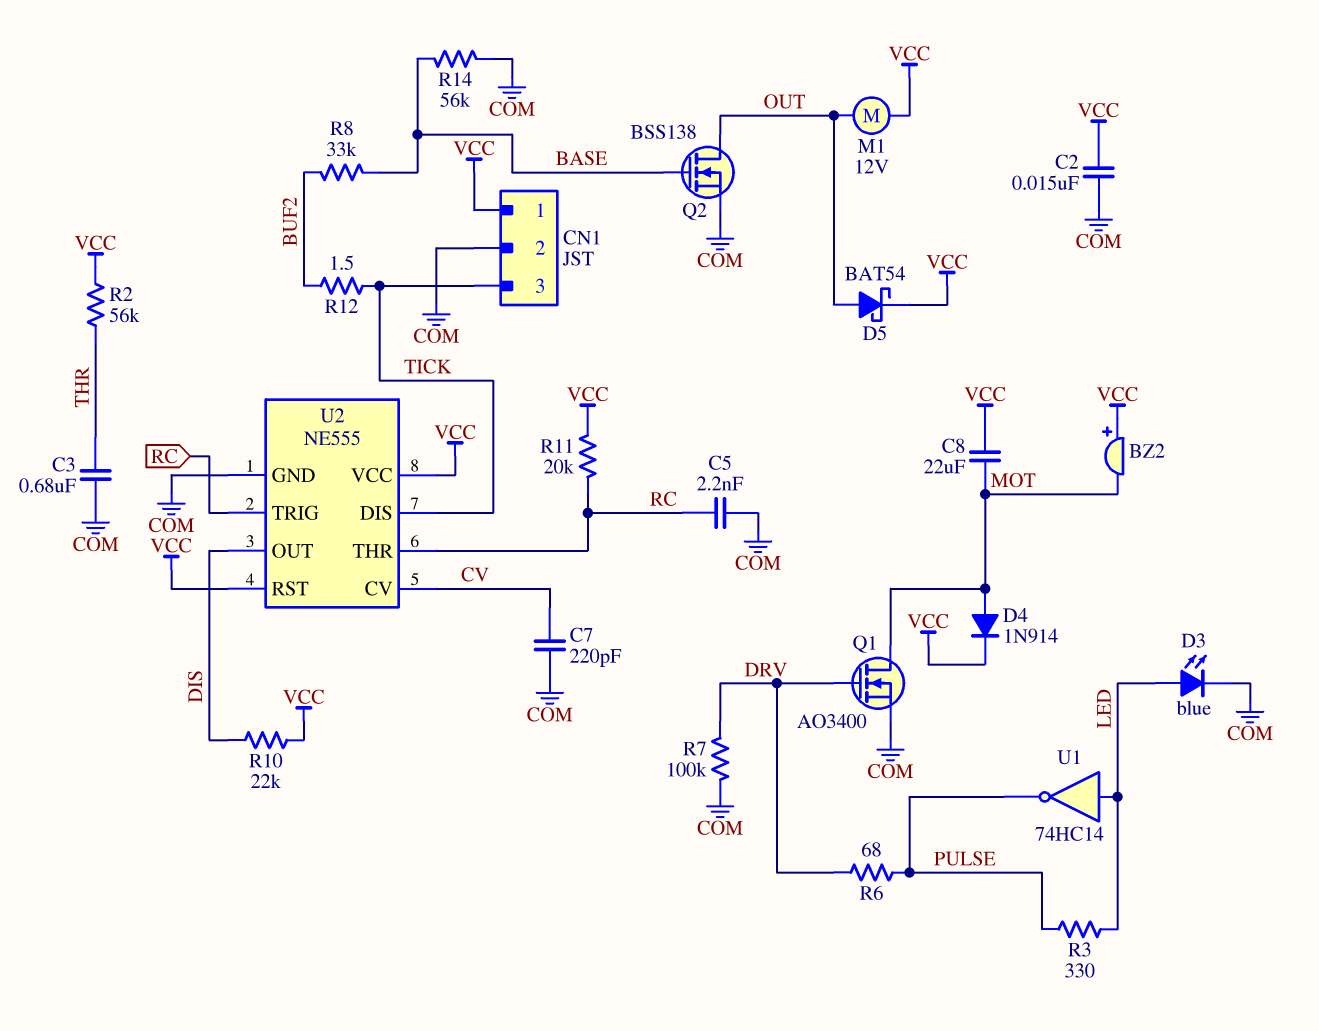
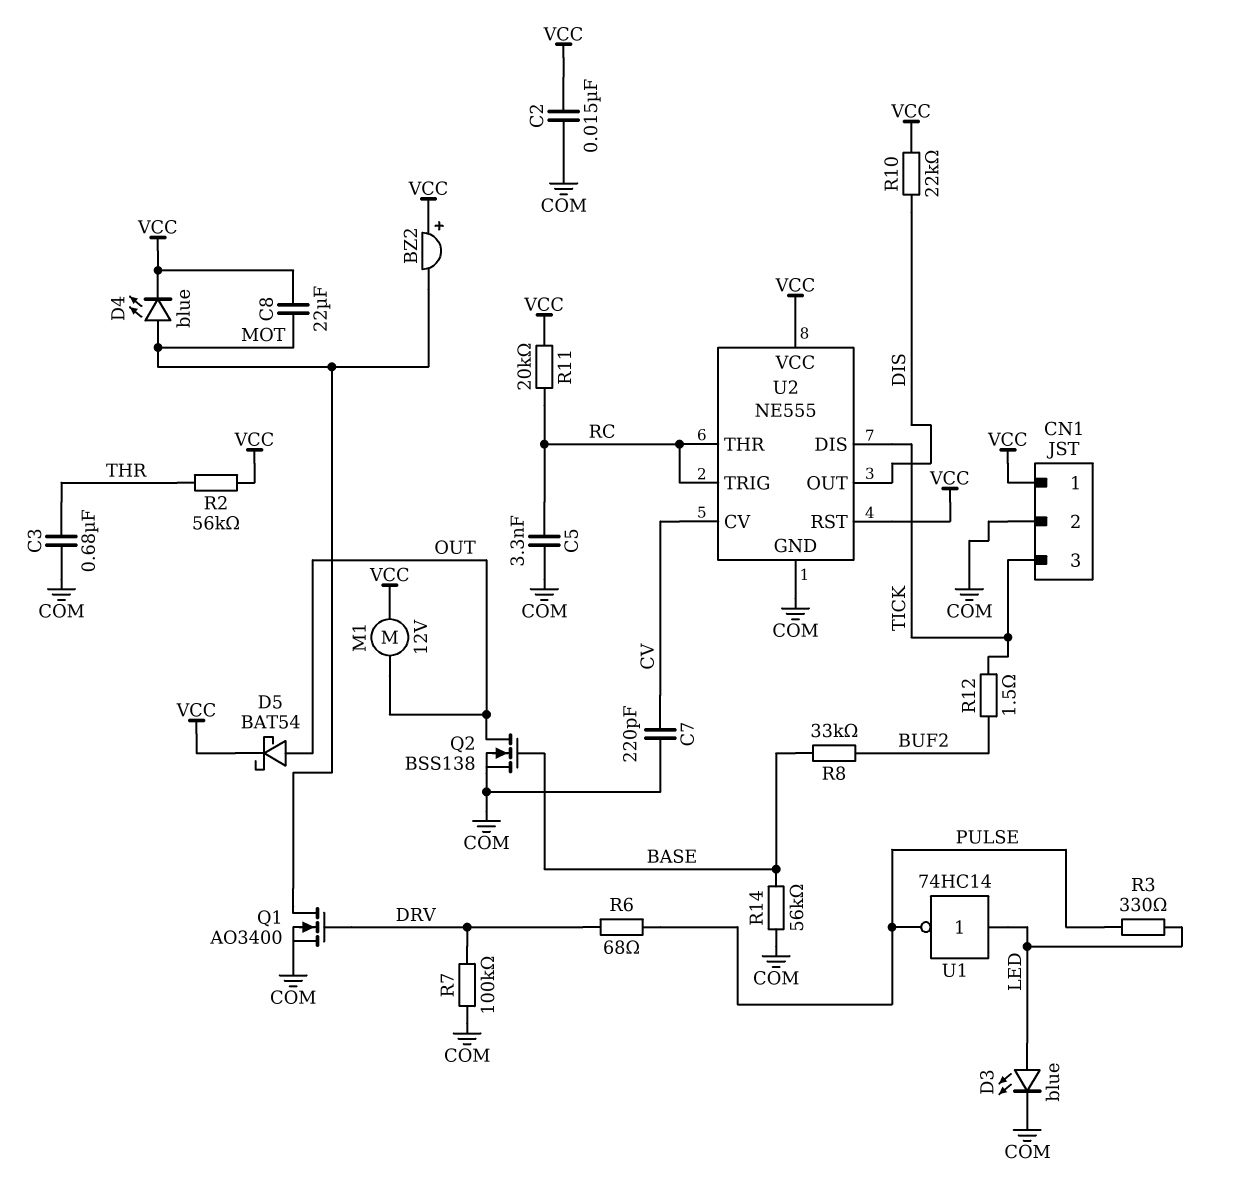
C5: 2.2nF (COM, RC) -> 3.3nF (COM, RC)
D4: diode 1N914 (A MOT, K VCC) -> LED blue (A MOT, K VCC)

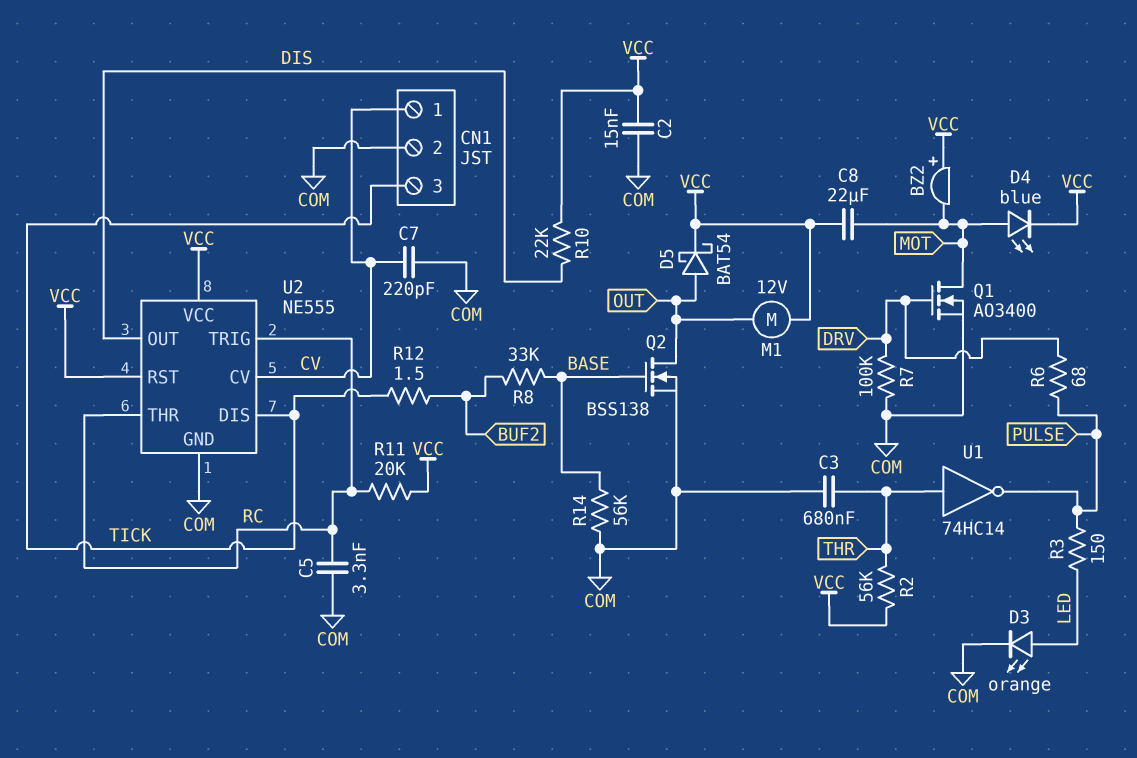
CN1 pin 1: VCC -> CV
D3: LED blue (A LED, K COM) -> LED orange (A LED, K COM)
R3: 330 (LED, PULSE) -> 150 (LED, PULSE)
U1: NOT 74HC14 (in LED, out PULSE) -> NOT 74HC14 (in THR, out PULSE)

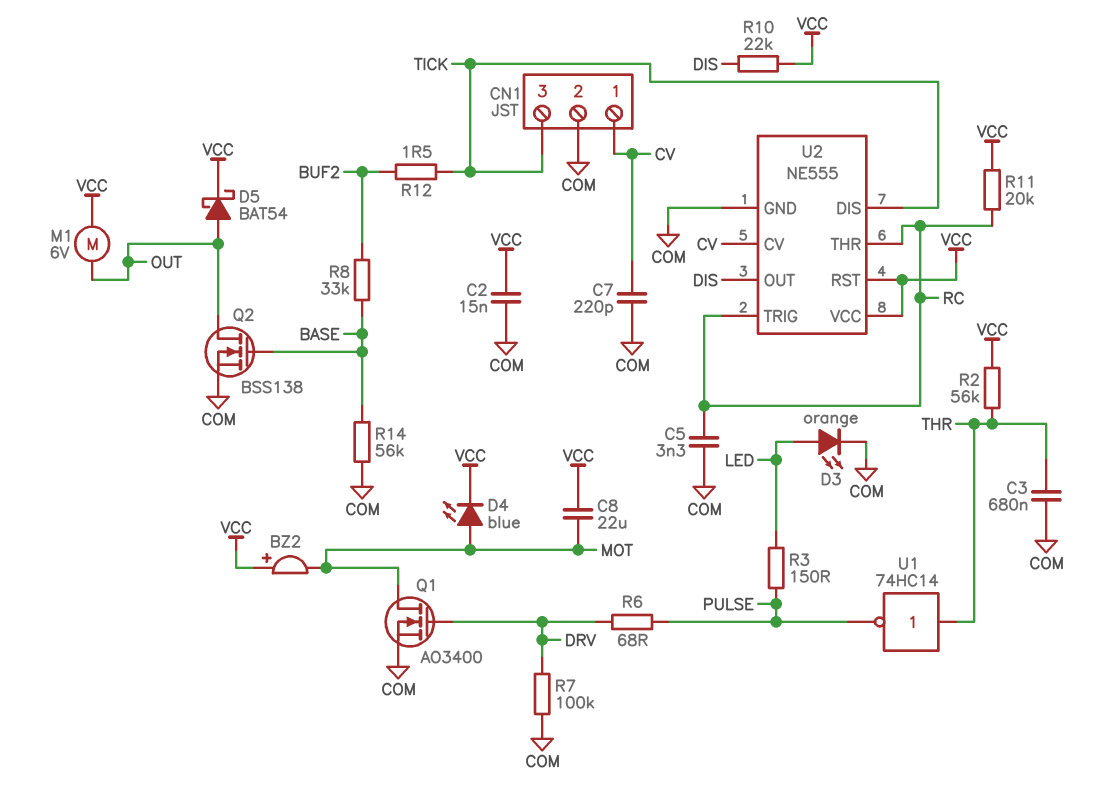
M1: motor 12V (OUT, VCC) -> motor 6V (OUT, VCC)

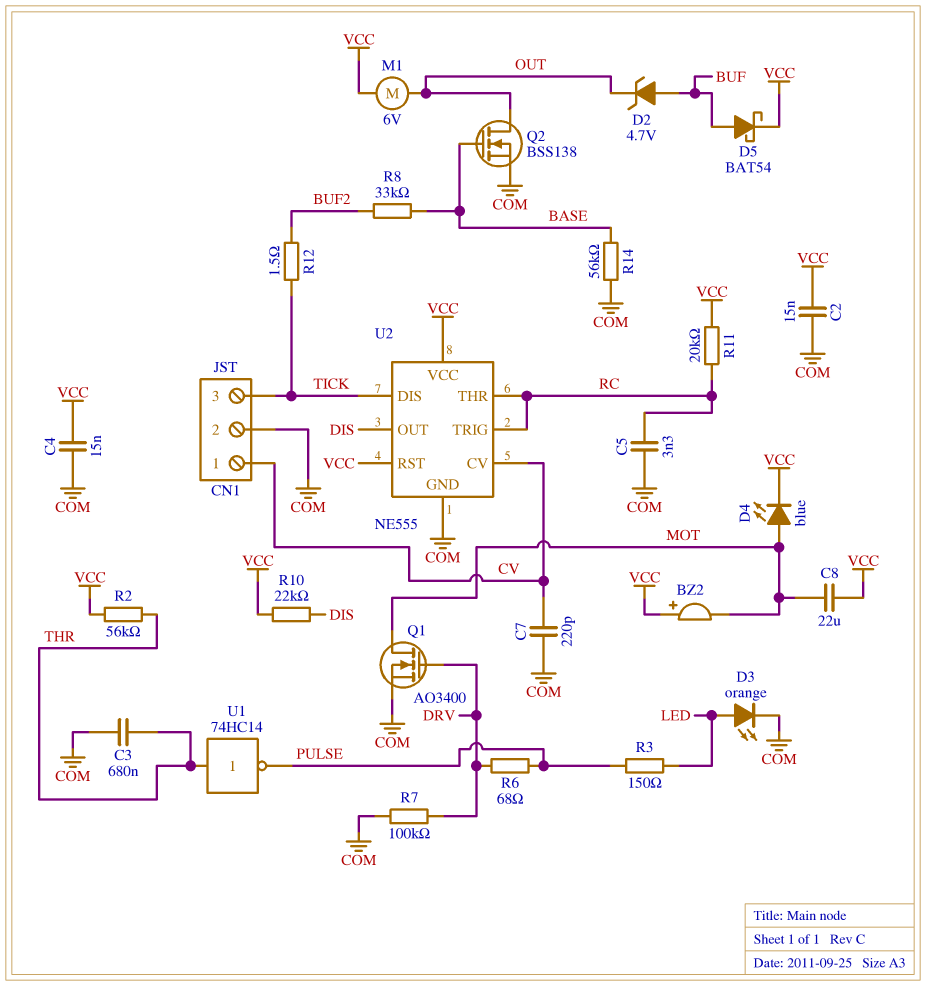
C4: none -> 15nF (COM, VCC)
D2: none -> zener 4.7V (A BUF, K OUT)
D5: schottky BAT54 (A OUT, K VCC) -> schottky BAT54 (A BUF, K VCC)

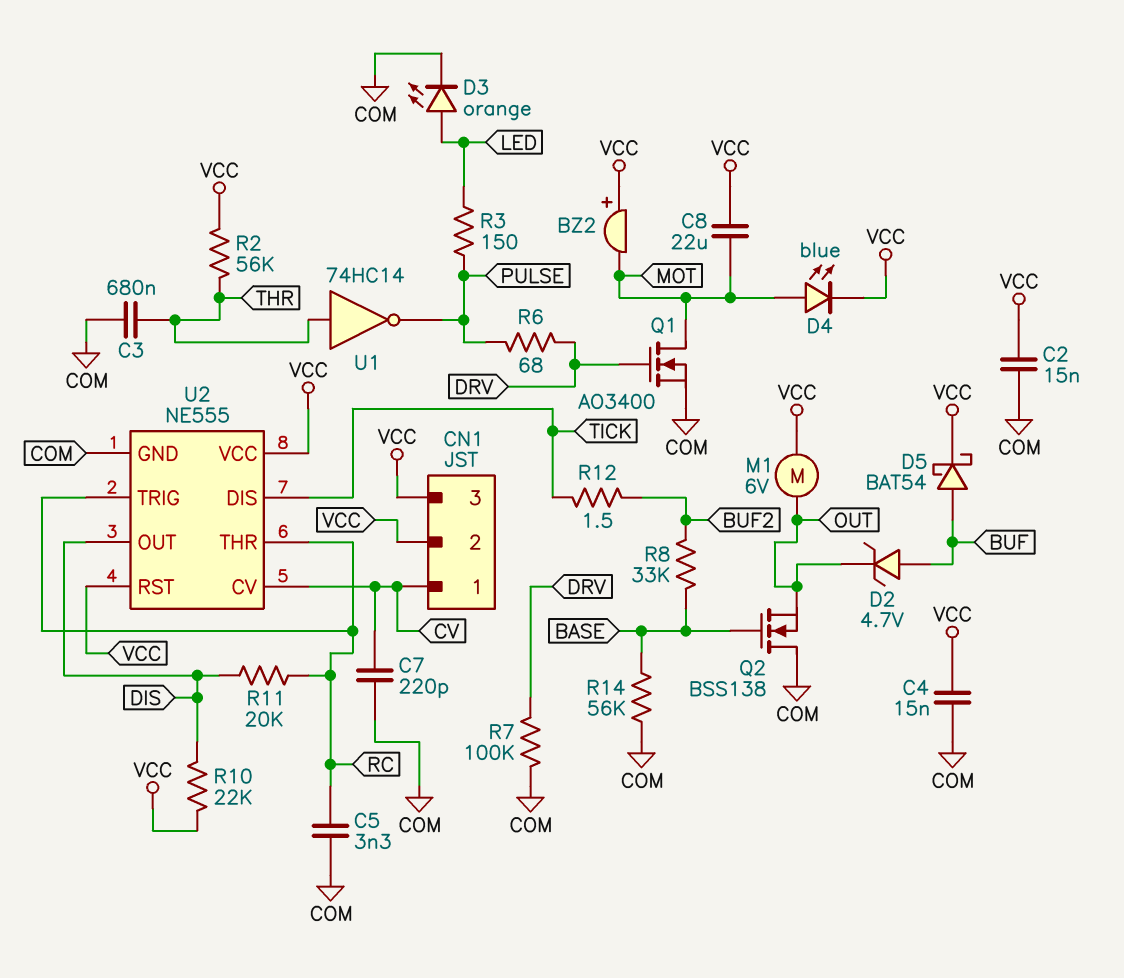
CN1 pin 2: COM -> VCC
CN1 pin 3: TICK -> VCC
Q2: NMOS BSS138 (G BASE, D OUT, S COM) -> NMOS BSS138 (G BASE, D COM, S OUT)
R11: 20k (RC, VCC) -> 20k (DIS, RC)

